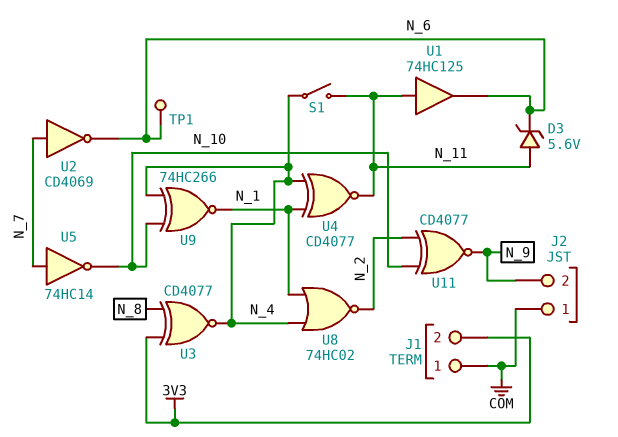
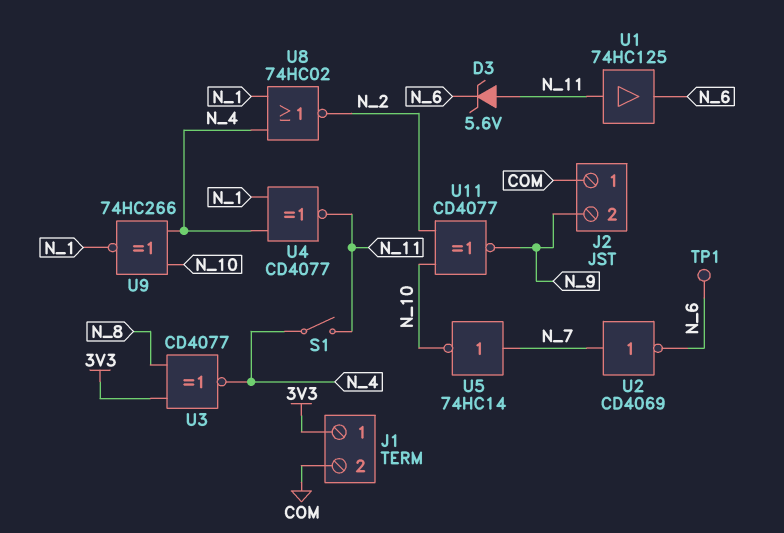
J1 pin 1: COM -> 3V3
J1 pin 2: 3V3 -> COM

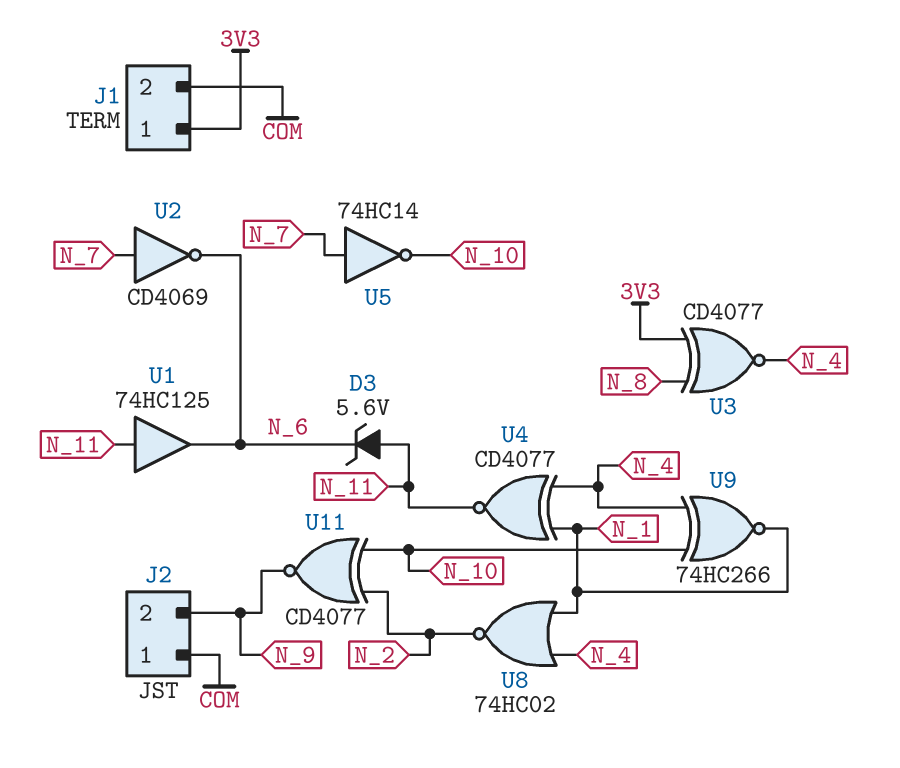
S1: switch (N_4, N_11) -> none
TP1: test point (N_6) -> none

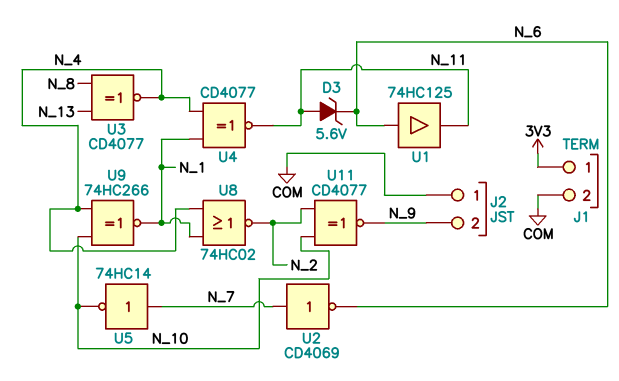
U1: buffer 74HC125 (in N_11, out N_6) -> buffer 74HC125 (in N_6, out N_11)
U3: XNOR CD4077 (in 3V3, in N_8, out N_4) -> XNOR CD4077 (in N_8, in N_13, out N_4)

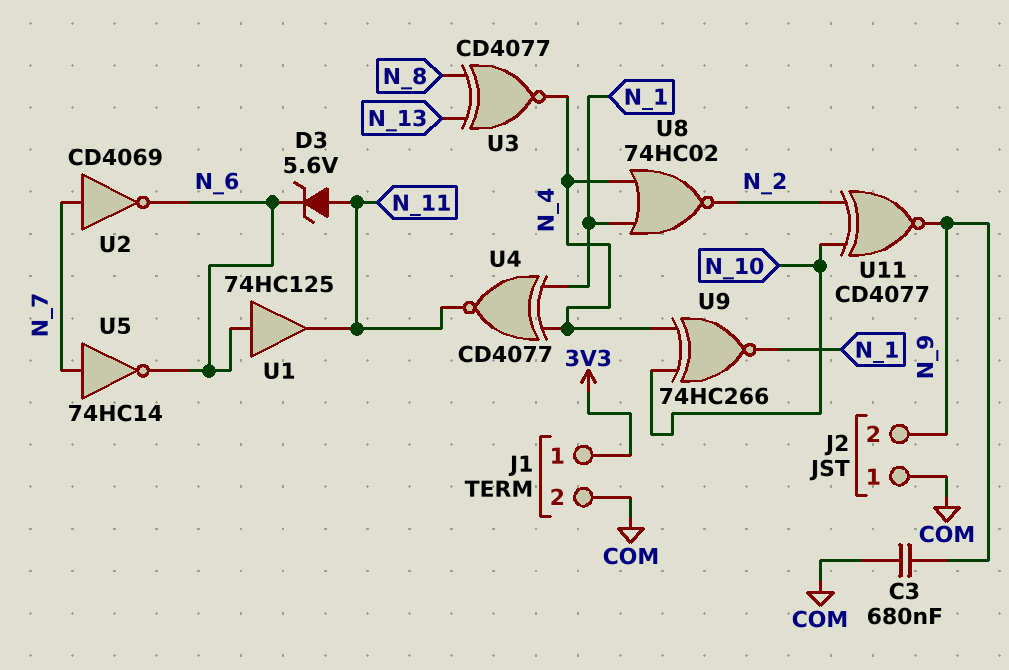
C3: none -> 680nF (COM, N_9)
U5: NOT 74HC14 (in N_7, out N_10) -> NOT 74HC14 (in N_7, out N_6)

